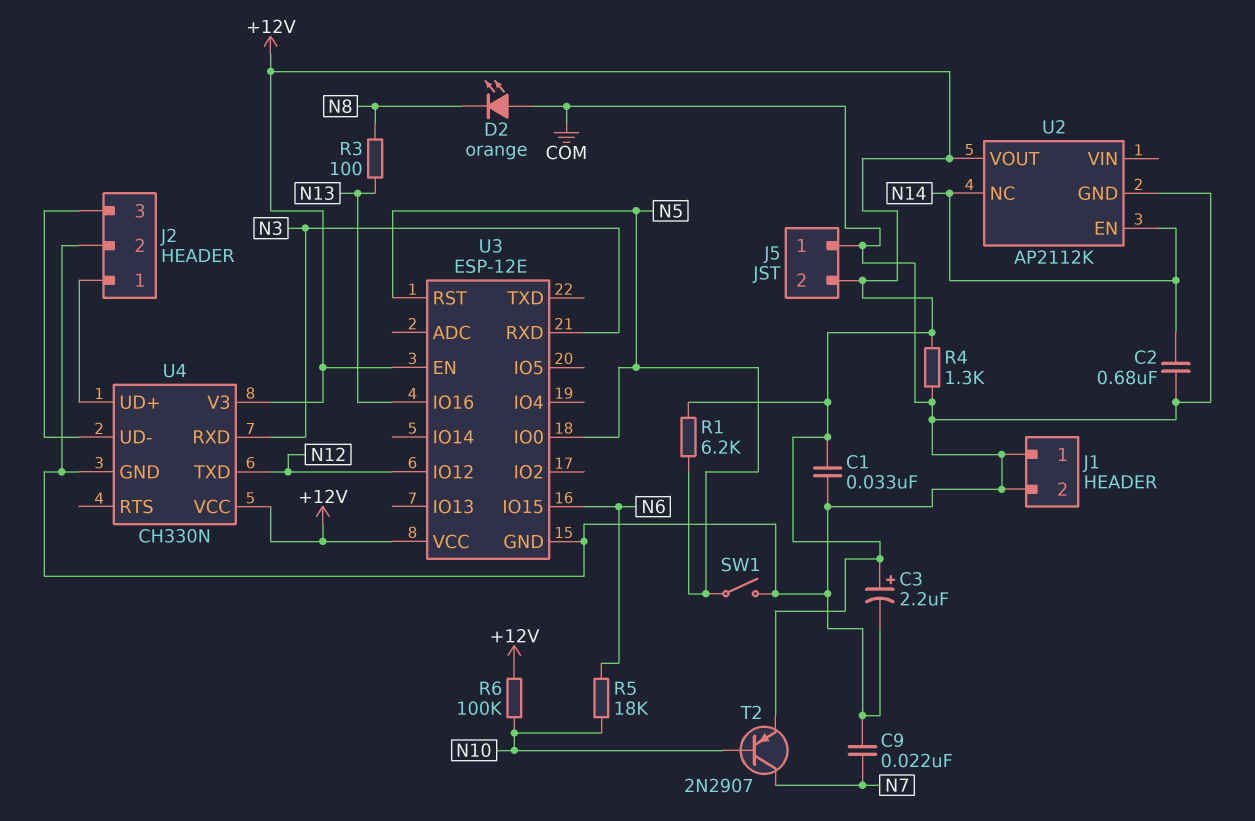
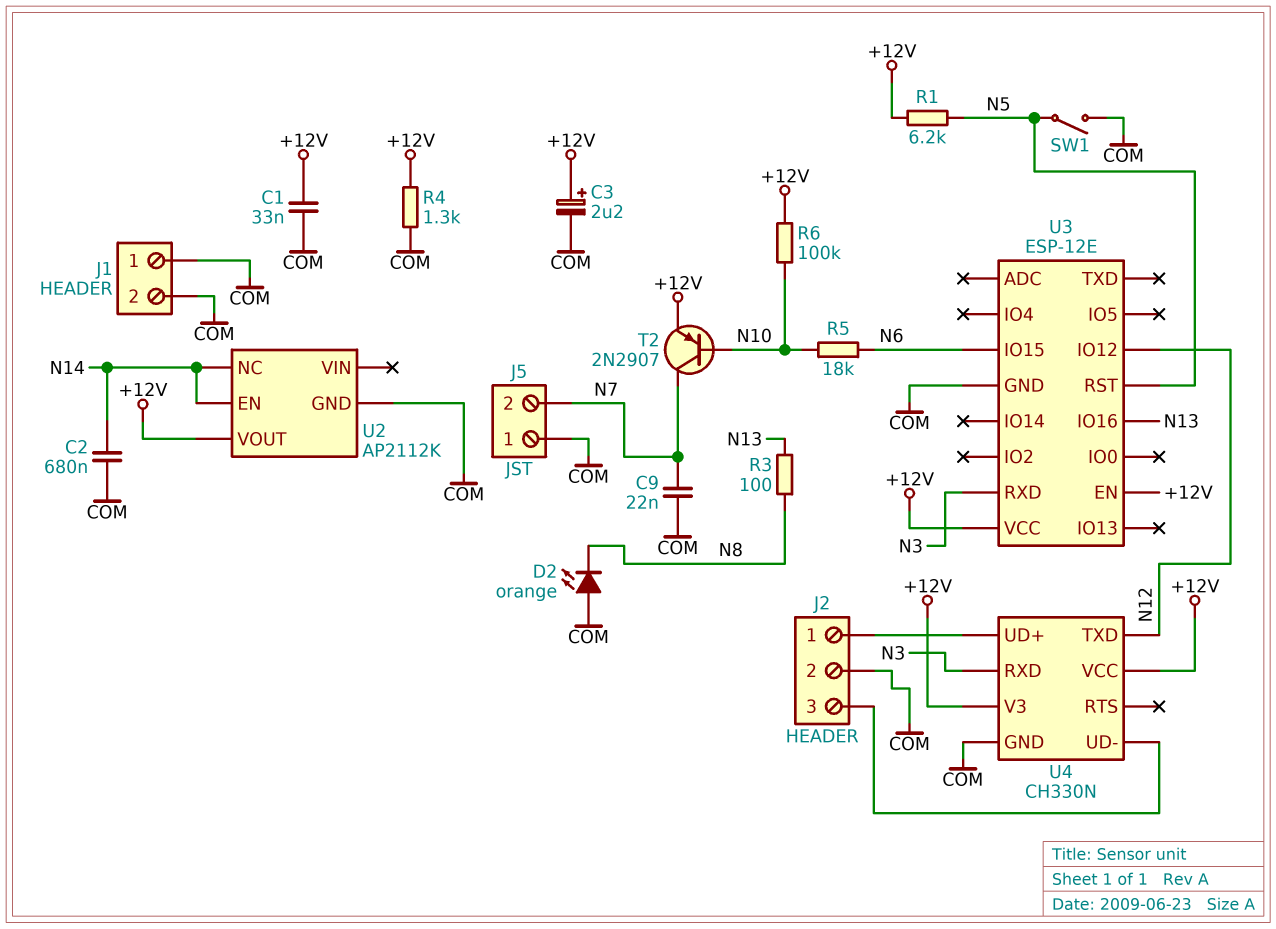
J5 pin 2: +12V -> N7
U3 pin IO0: N5 -> none

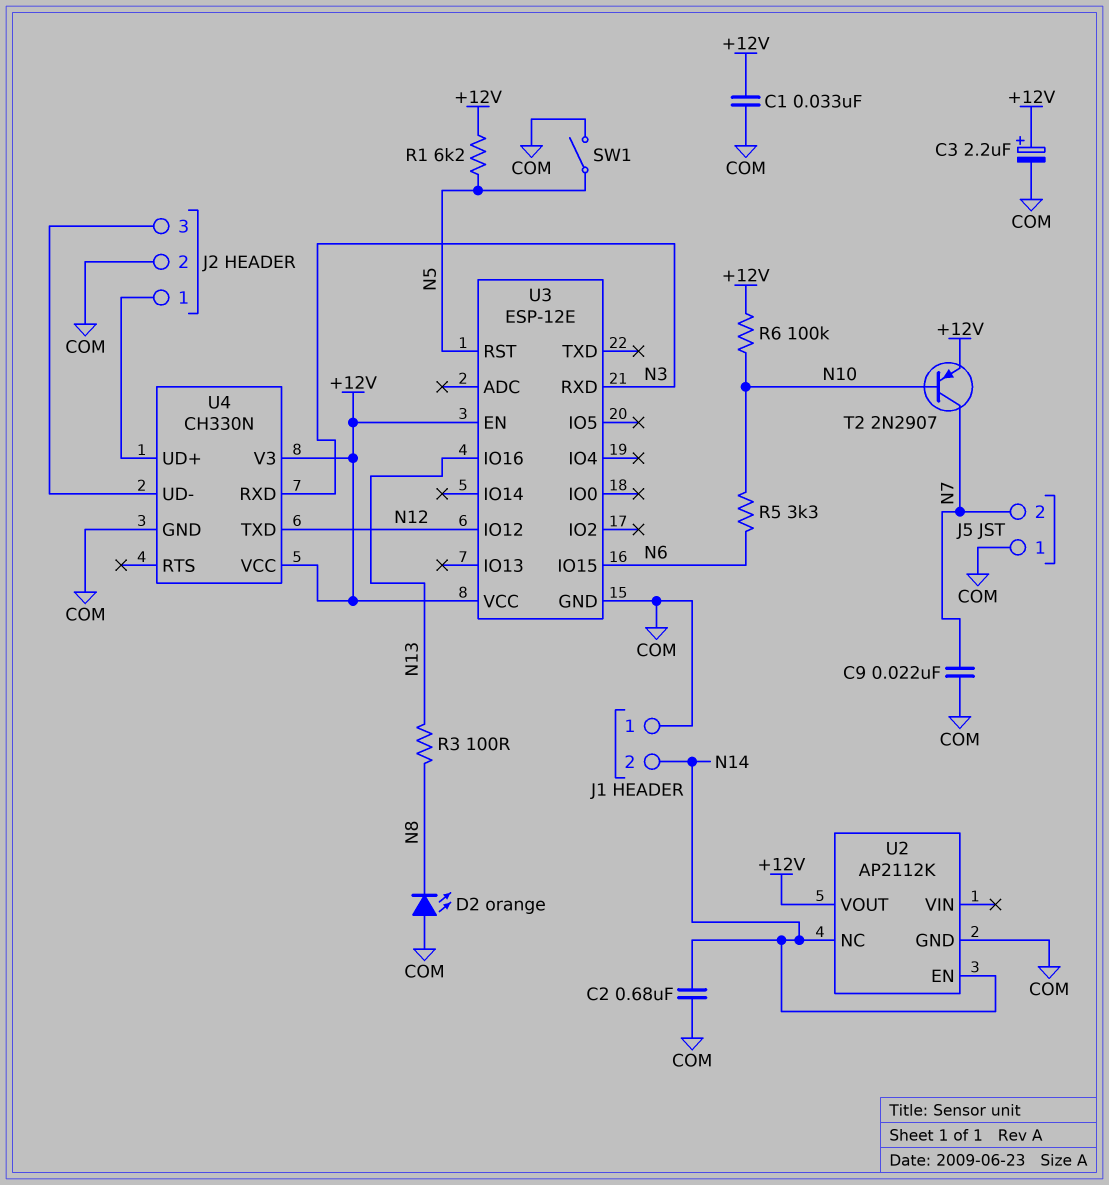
J1 pin 2: COM -> N14
R4: 1.3k (+12V, COM) -> none
R5: 18k (N6, N10) -> 3.3k (N6, N10)

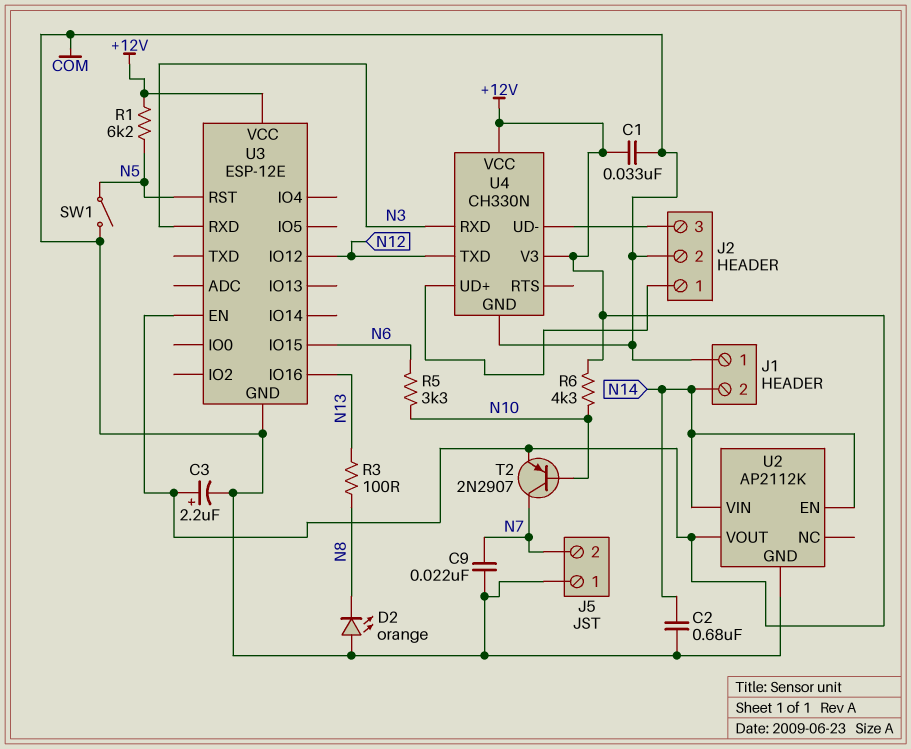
R6: 100k (+12V, N10) -> 4.3k (+12V, N10)
U2 pin NC: N14 -> none
U2 pin VIN: none -> N14

